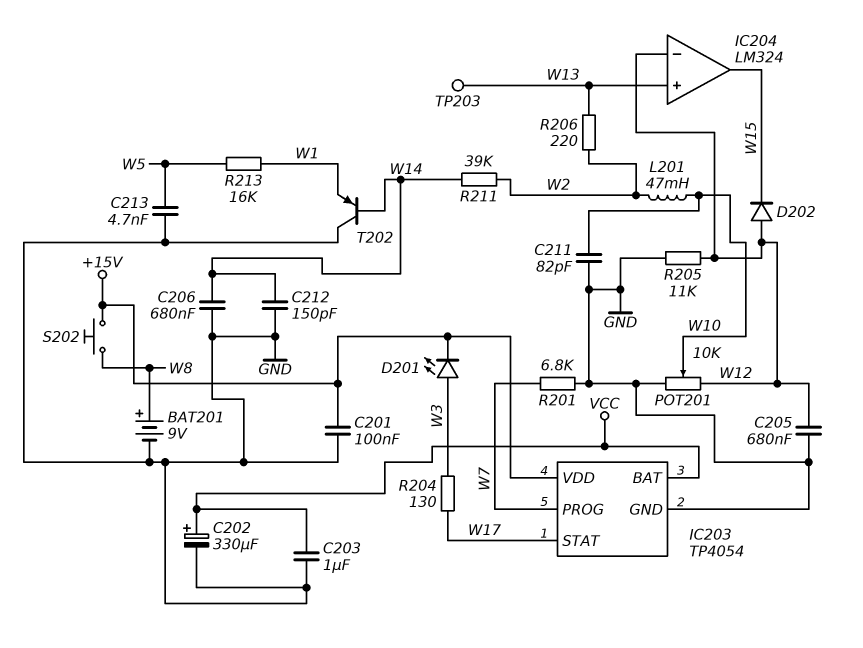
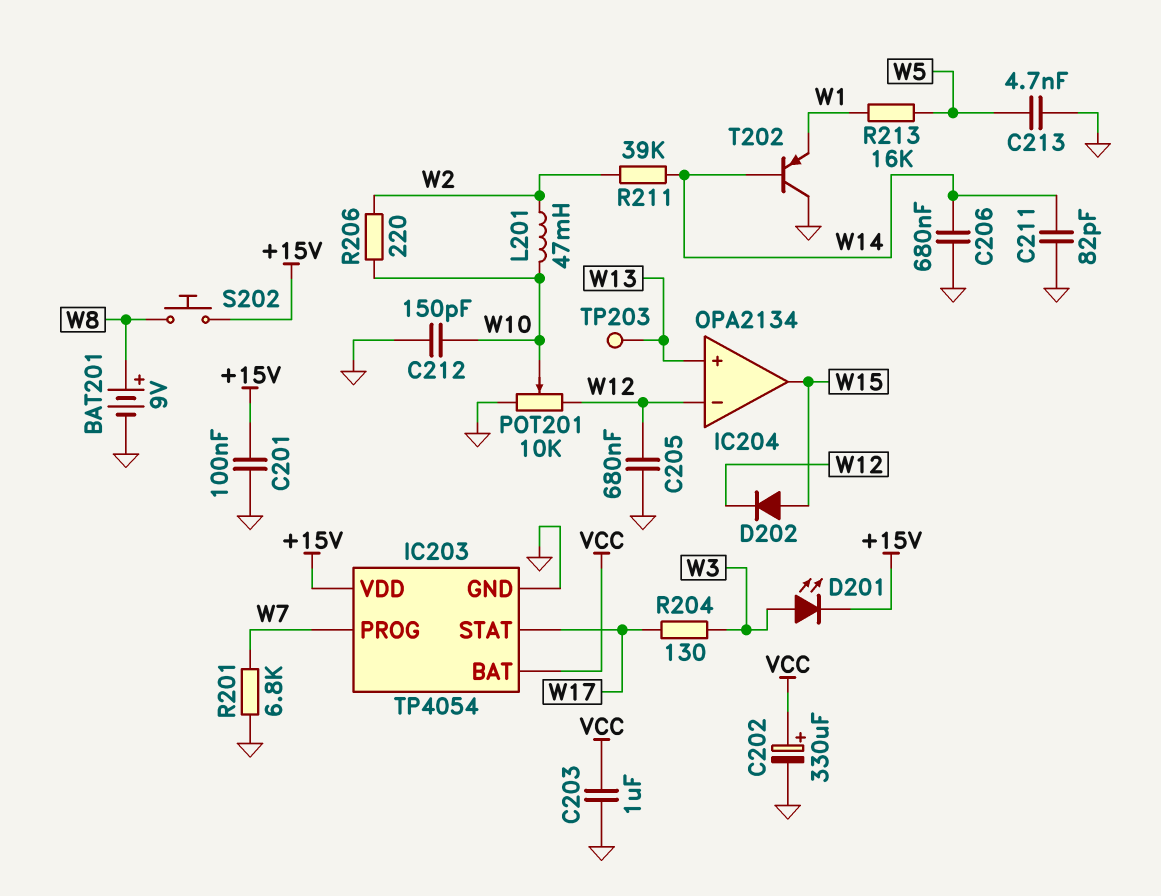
C211: 82pF (GND, W10) -> 82pF (GND, W14)
C212: 150pF (GND, W14) -> 150pF (GND, W10)
D202: diode (A W12, K W15) -> diode (A W15, K W12)
IC204: LM324 -> OPA2134
R205: 11k (GND, W12) -> none
R206: 220 (W2, W13) -> 220 (W2, W10)

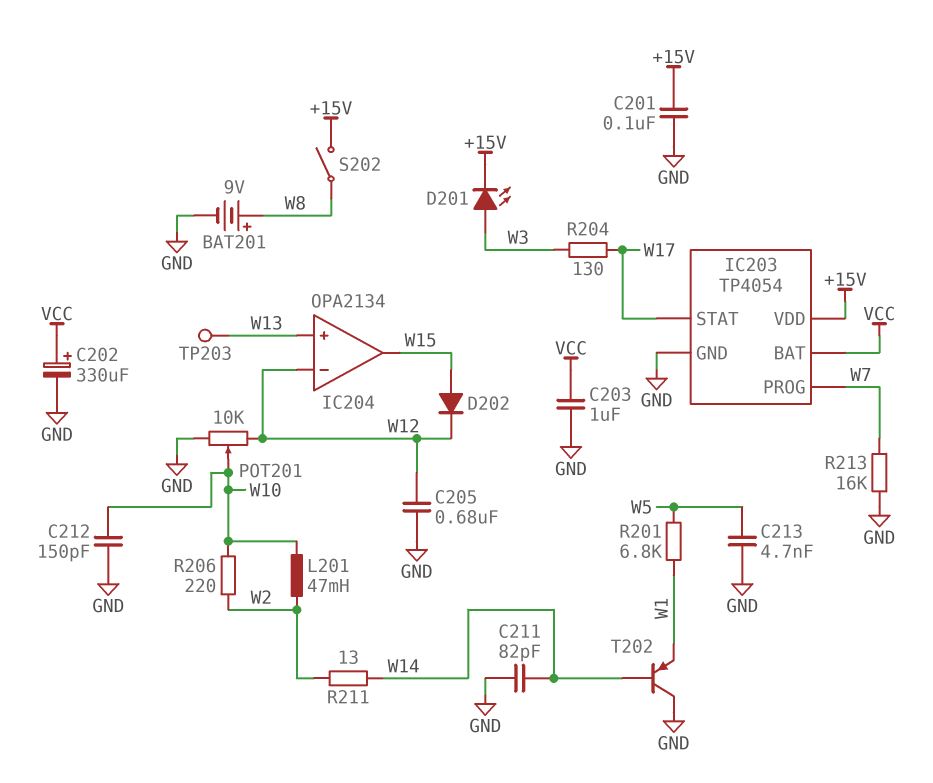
C206: 680nF (GND, W14) -> none
R201: 6.8k (GND, W7) -> 6.8k (W1, W5)
R211: 39k (W2, W14) -> 13 (W2, W14)
R213: 16k (W1, W5) -> 16k (GND, W7)
S202: button (+15V, W8) -> switch (+15V, W8)

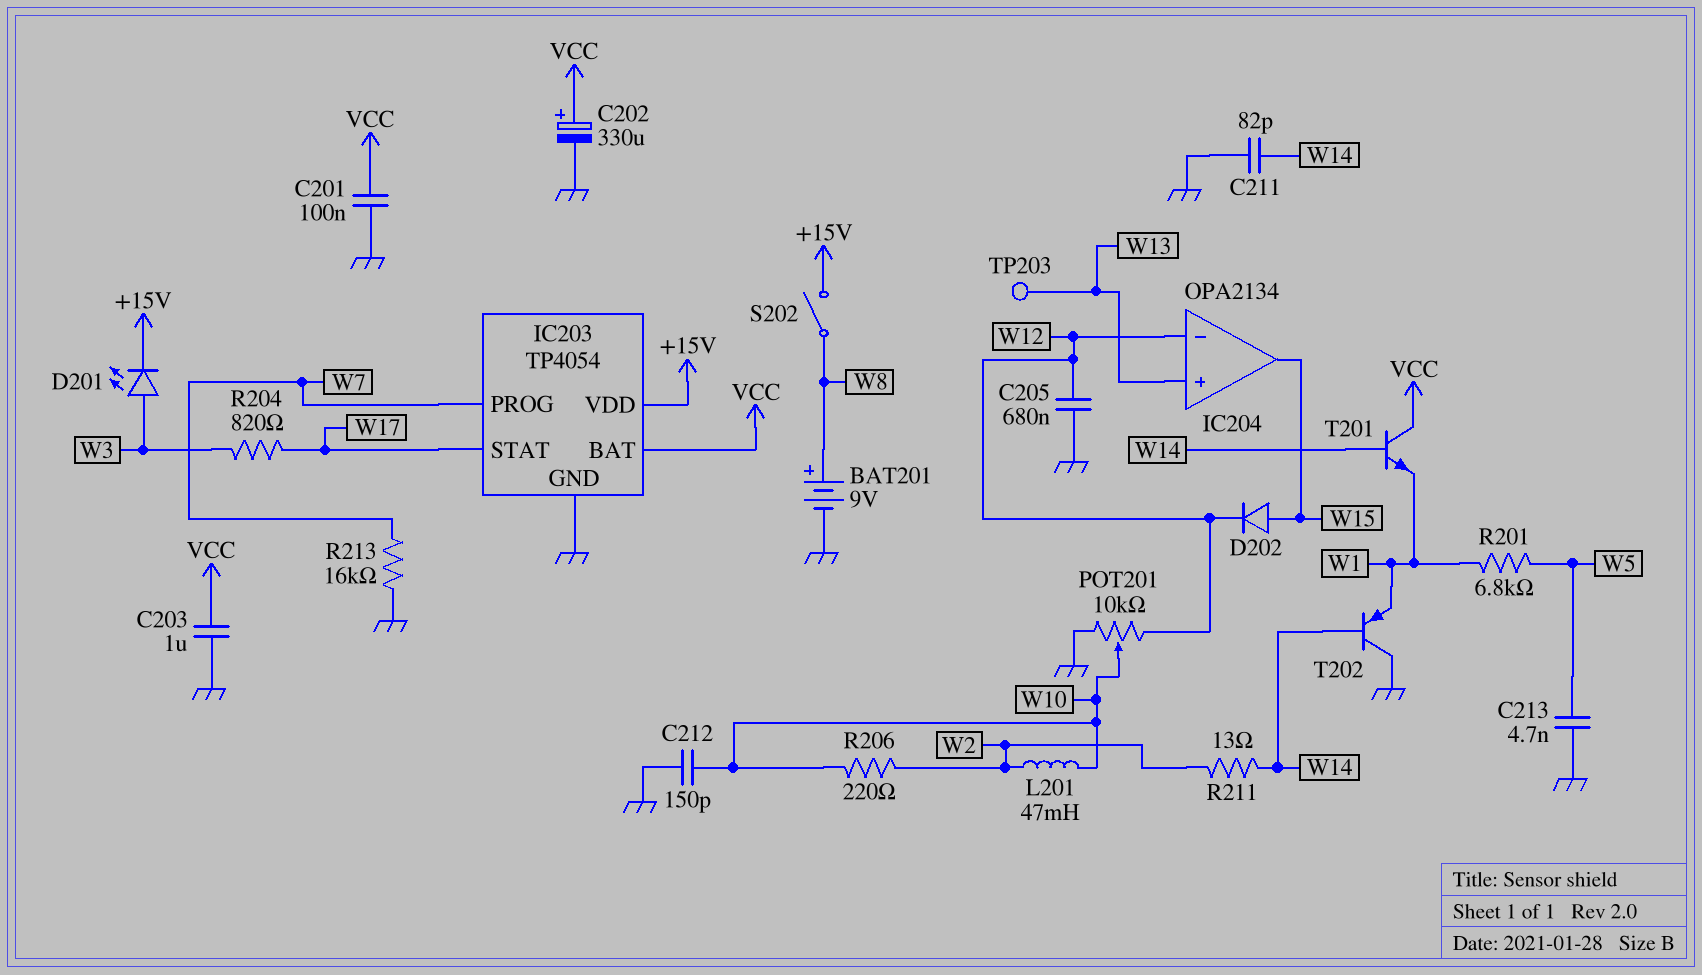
C201: 100nF (+15V, GND) -> 100nF (GND, VCC)
R204: 130 (W3, W17) -> 820 (W3, W17)
T201: none -> NPN (B W14, C VCC, E W1)

